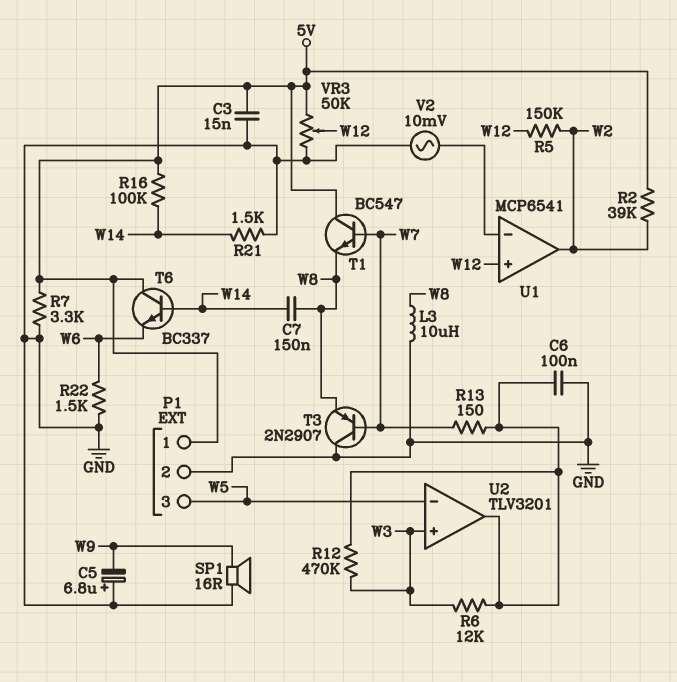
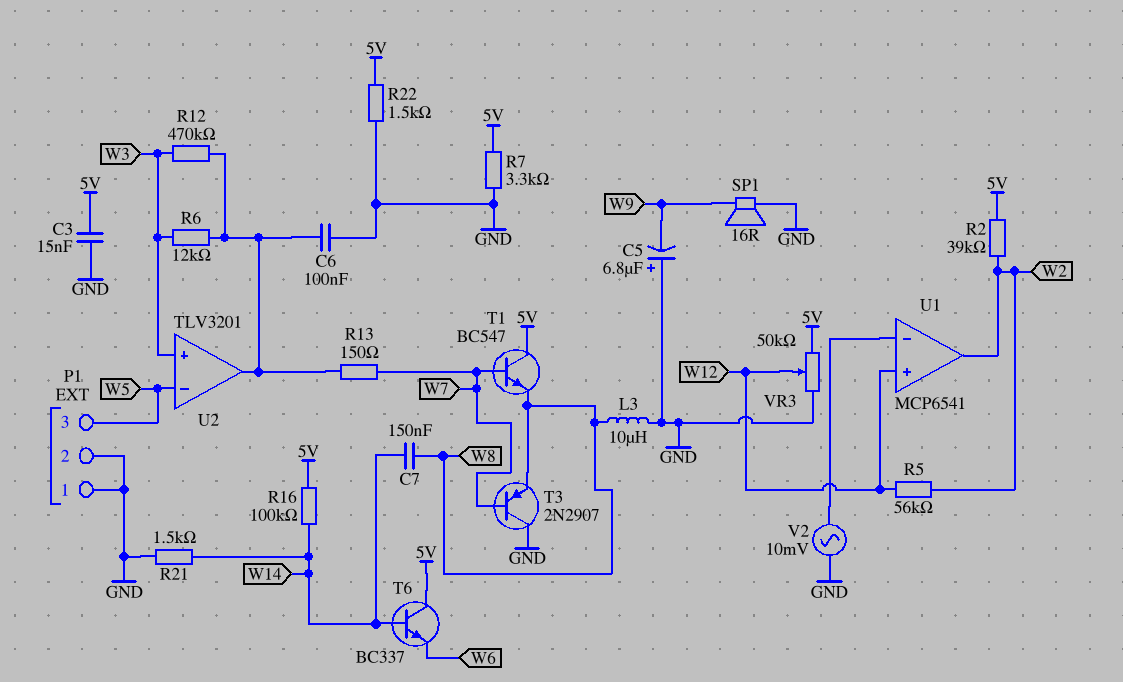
P1 pin 1: 5V -> GND
R5: 150k (W2, W12) -> 56k (W2, W12)
R22: 1.5k (GND, W6) -> 1.5k (5V, GND)

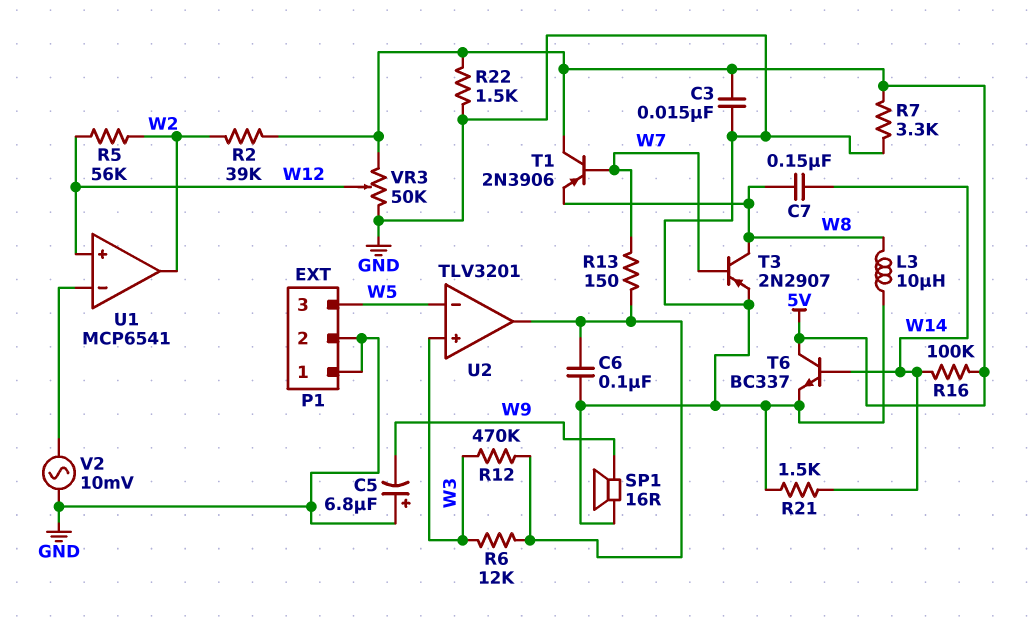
T1: NPN BC547 (B W7, C 5V, E W8) -> PNP 2N3906 (B W7, C 5V, E W8)
T3: PNP 2N2907 (B W7, C GND, E W8) -> PNP 2N2907 (B W7, C W8, E GND)
T6: NPN BC337 (B W14, C 5V, E W6) -> NPN BC337 (B W14, C 5V, E GND)

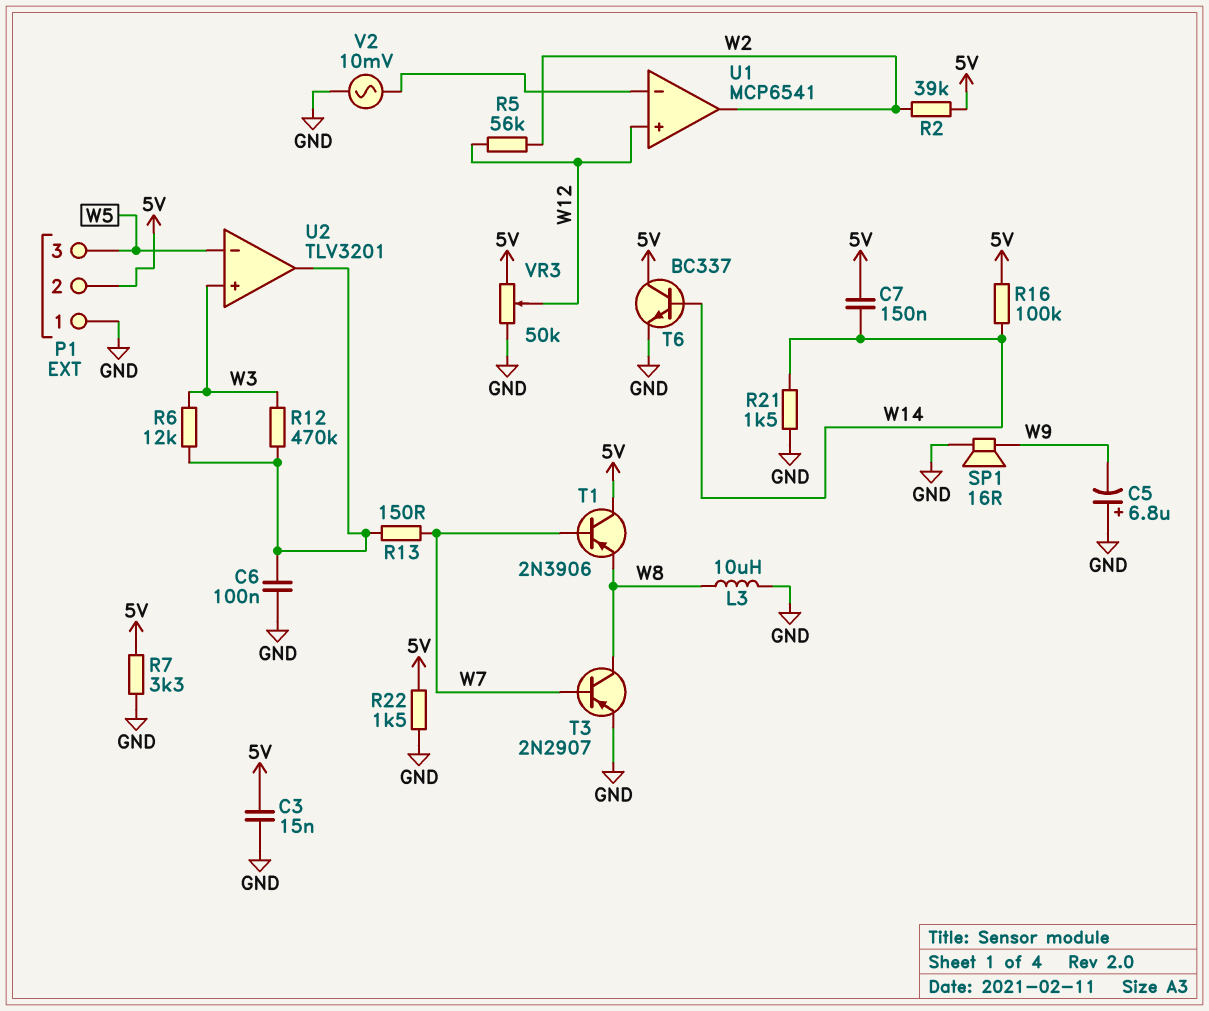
C7: 150nF (W8, W14) -> 150nF (5V, W14)
P1 pin 2: GND -> 5V

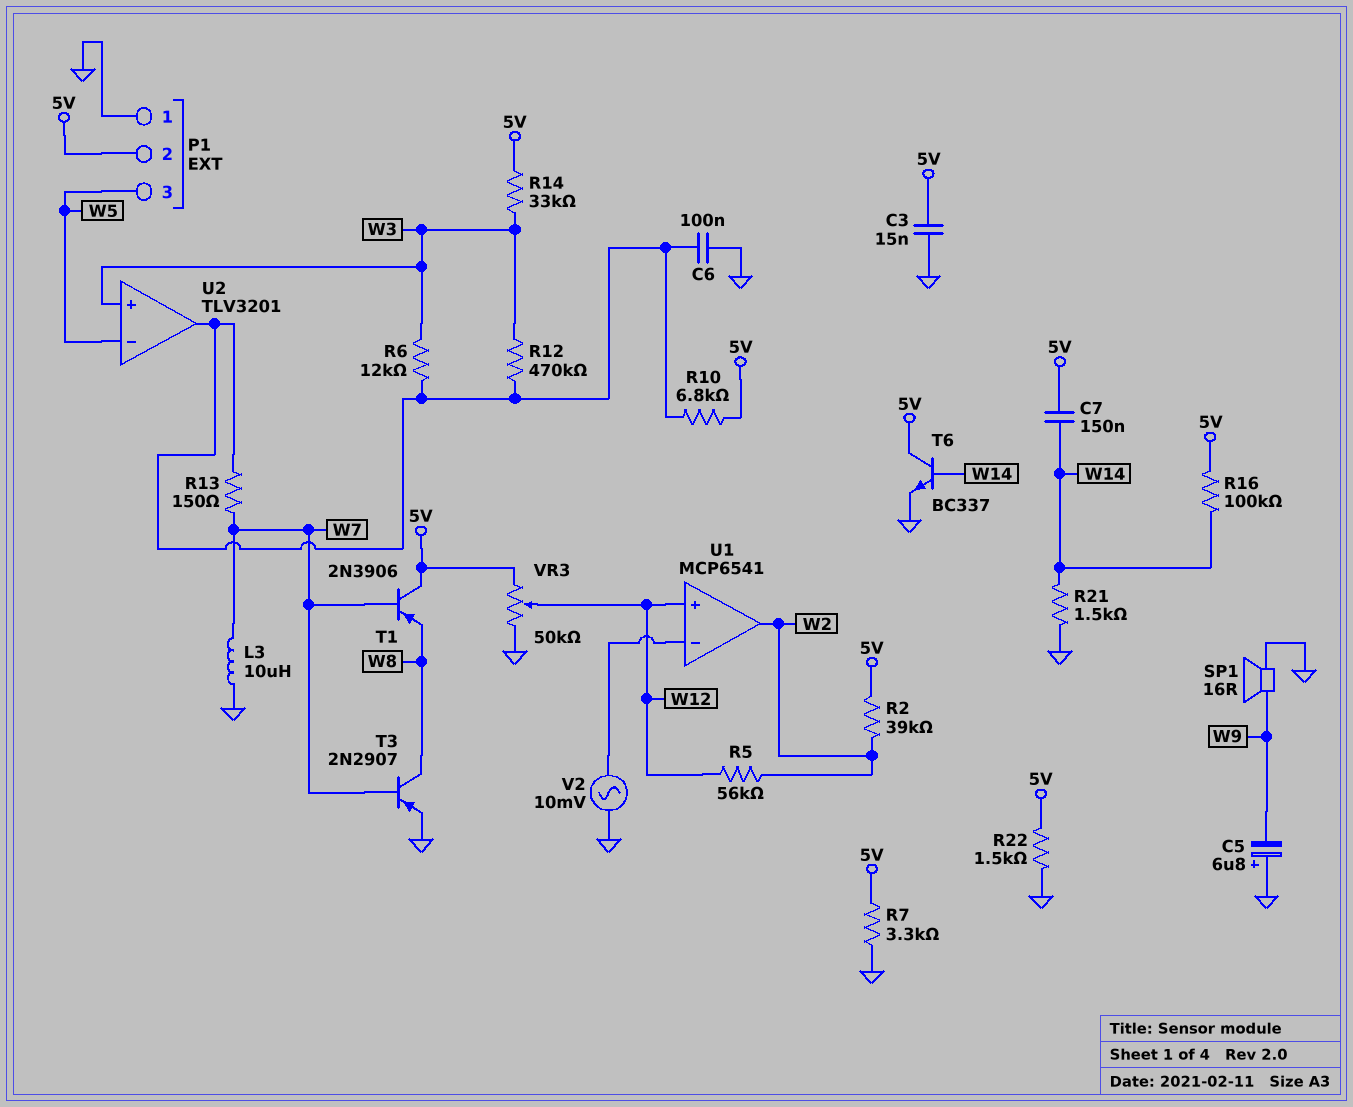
L3: 10uH (GND, W8) -> 10uH (GND, W7)
R10: none -> 6.8k (5V, U2/out)
R14: none -> 33k (5V, W3)

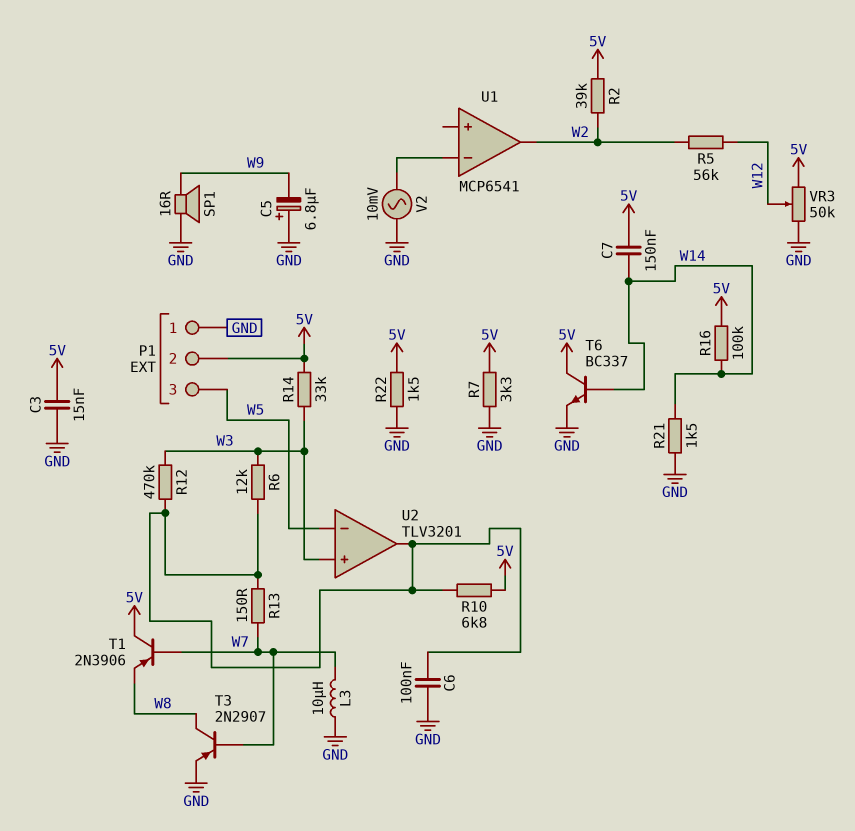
U1 pin in+: W12 -> none

